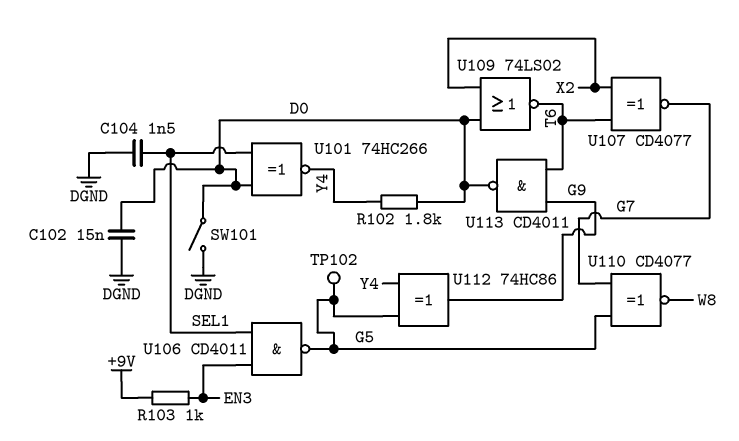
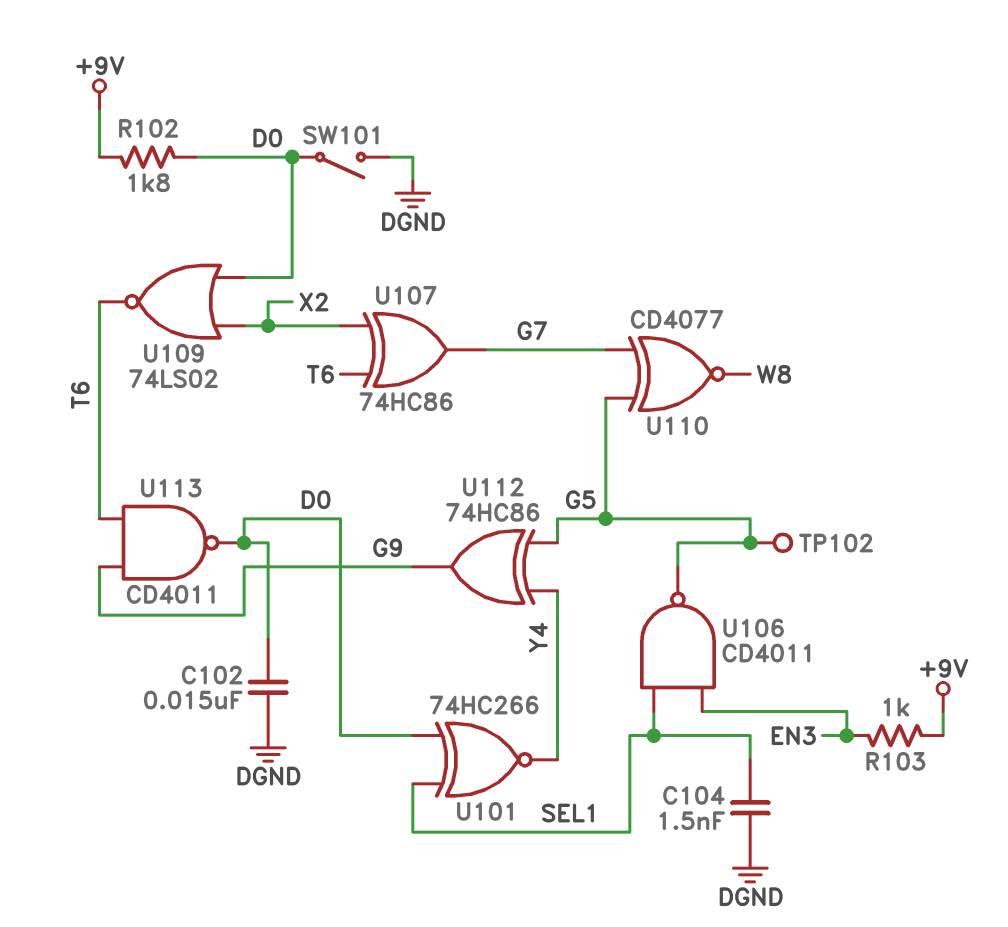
R102: 1.8k (D0, Y4) -> 1.8k (+9V, D0)
U107: XNOR CD4077 (in T6, in X2, out G7) -> XOR 74HC86 (in T6, in X2, out G7)

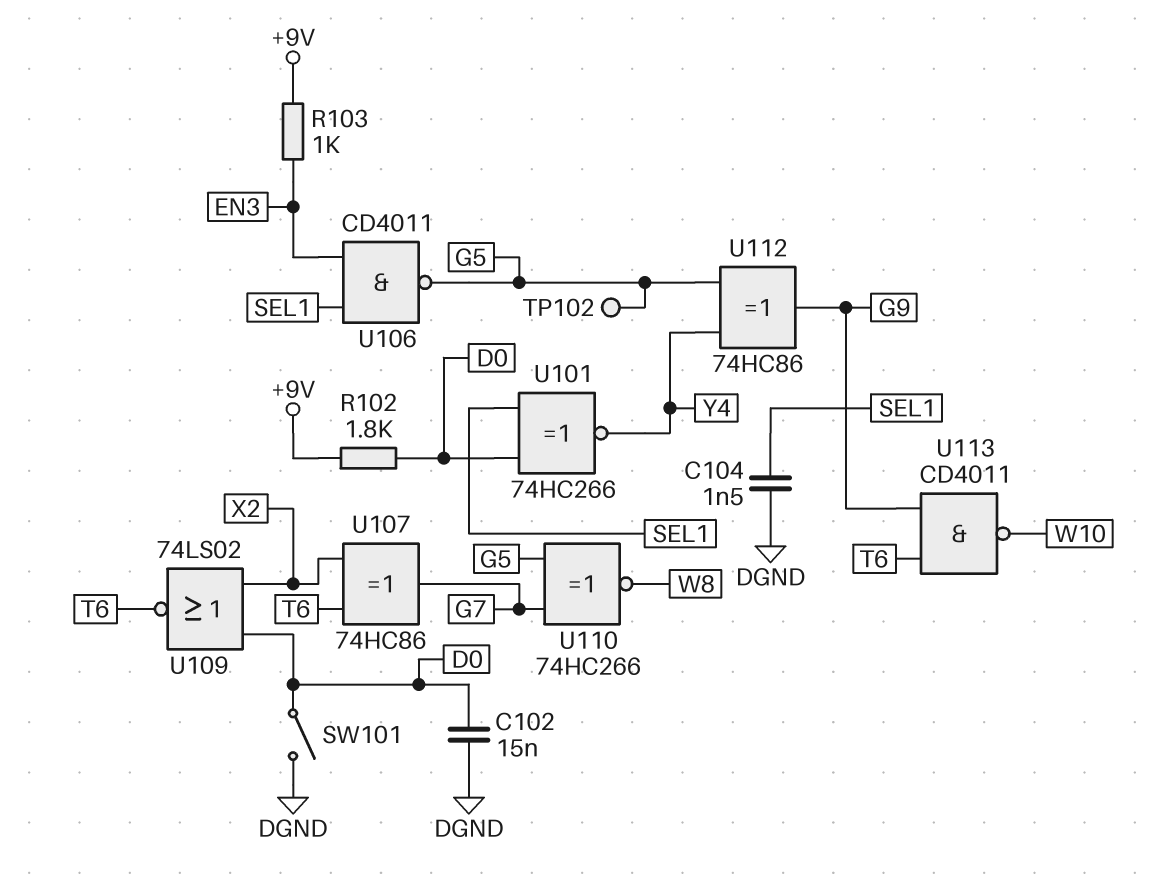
U110: XNOR CD4077 (in G5, in G7, out W8) -> XNOR 74HC266 (in G5, in G7, out W8)
U113: NAND CD4011 (in G9, in T6, out D0) -> NAND CD4011 (in G9, in T6, out W10)

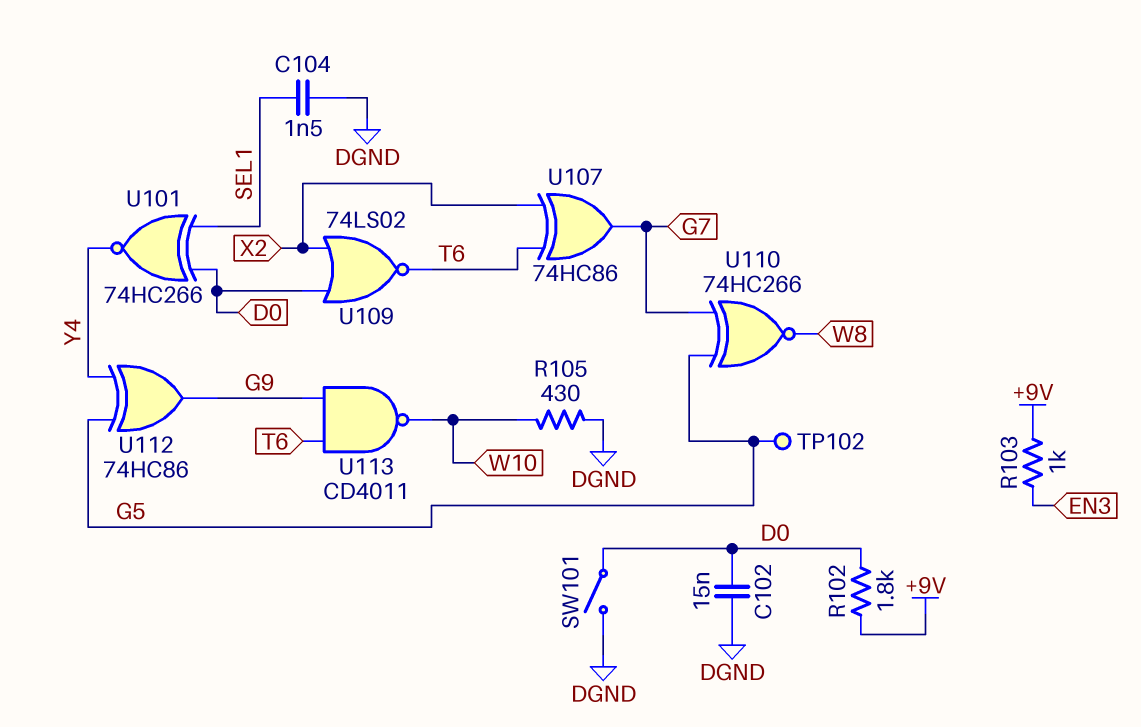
R105: none -> 430 (DGND, W10)
U106: NAND CD4011 (in EN3, in SEL1, out G5) -> none

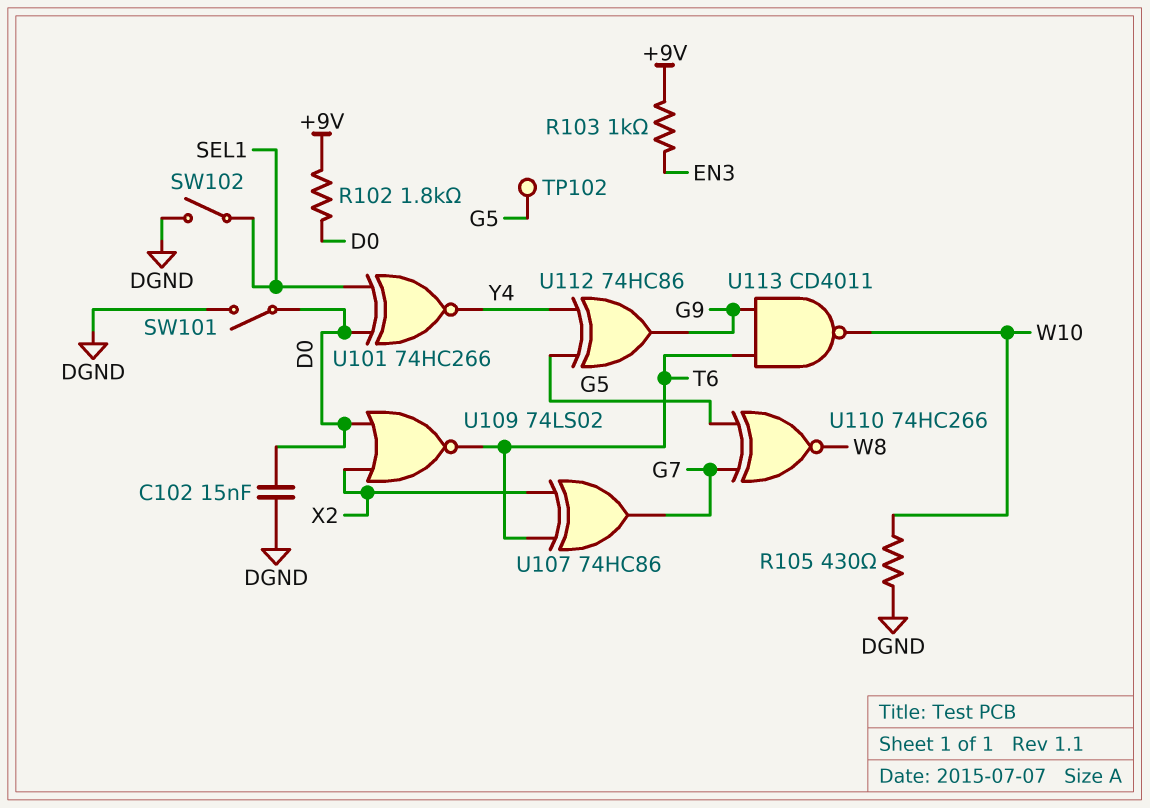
C104: 1.5nF (DGND, SEL1) -> none
SW102: none -> switch (DGND, SEL1)

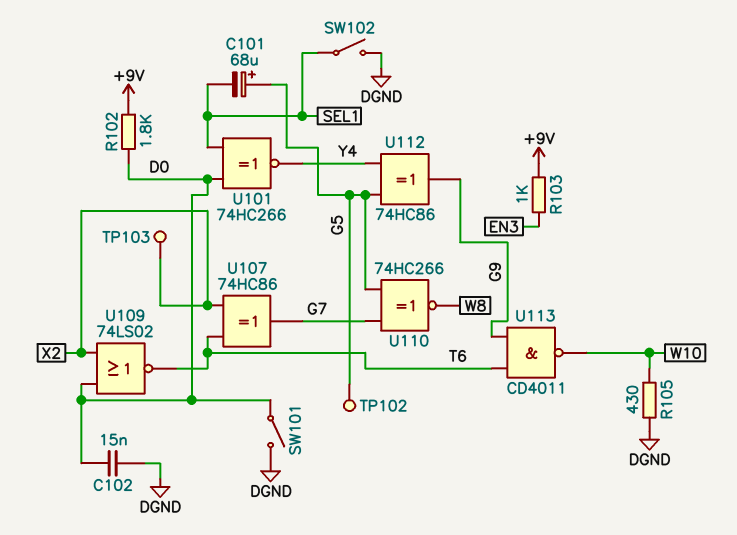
C101: none -> 68uF (plus G5, minus SEL1)
TP103: none -> test point (X2)

